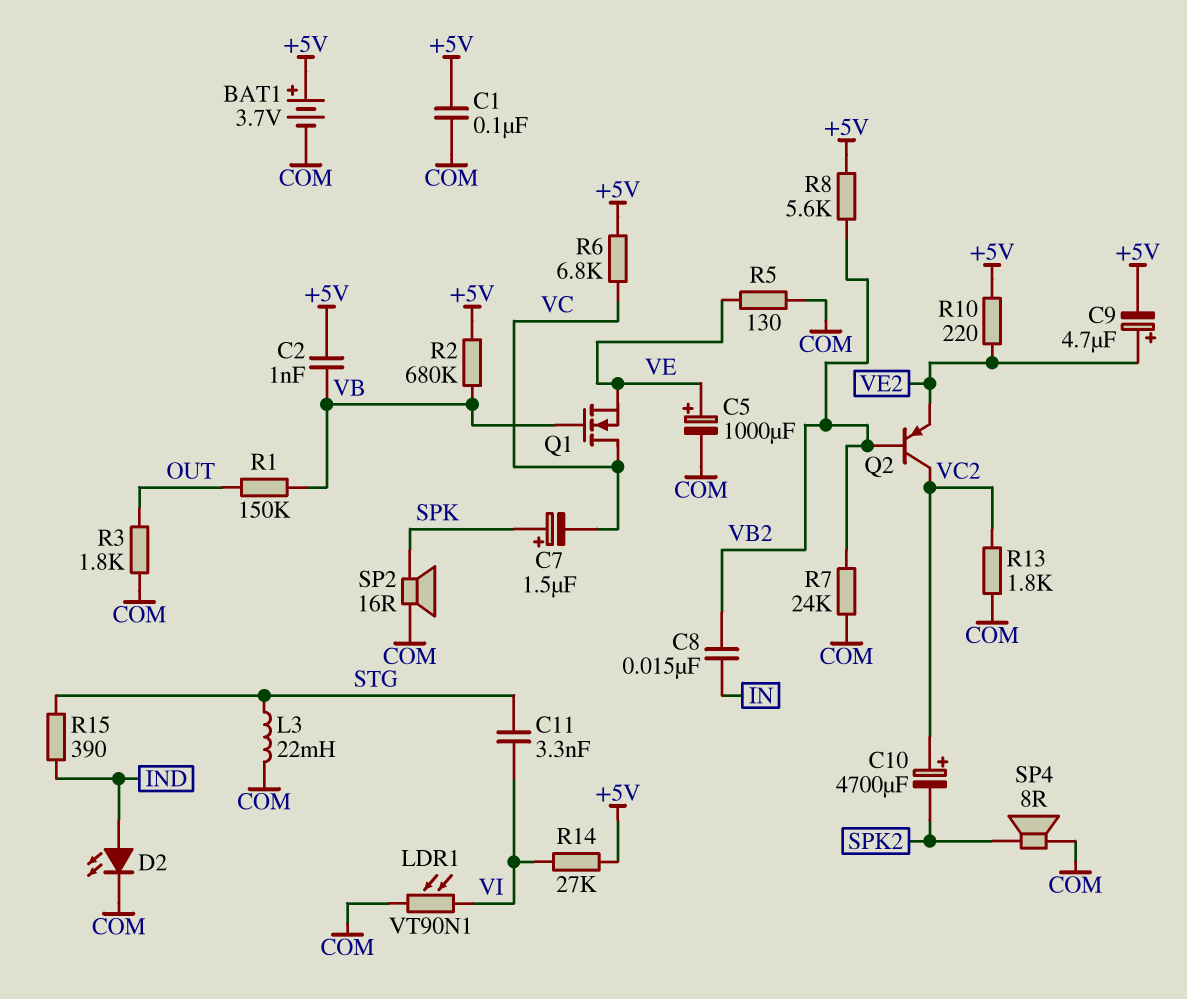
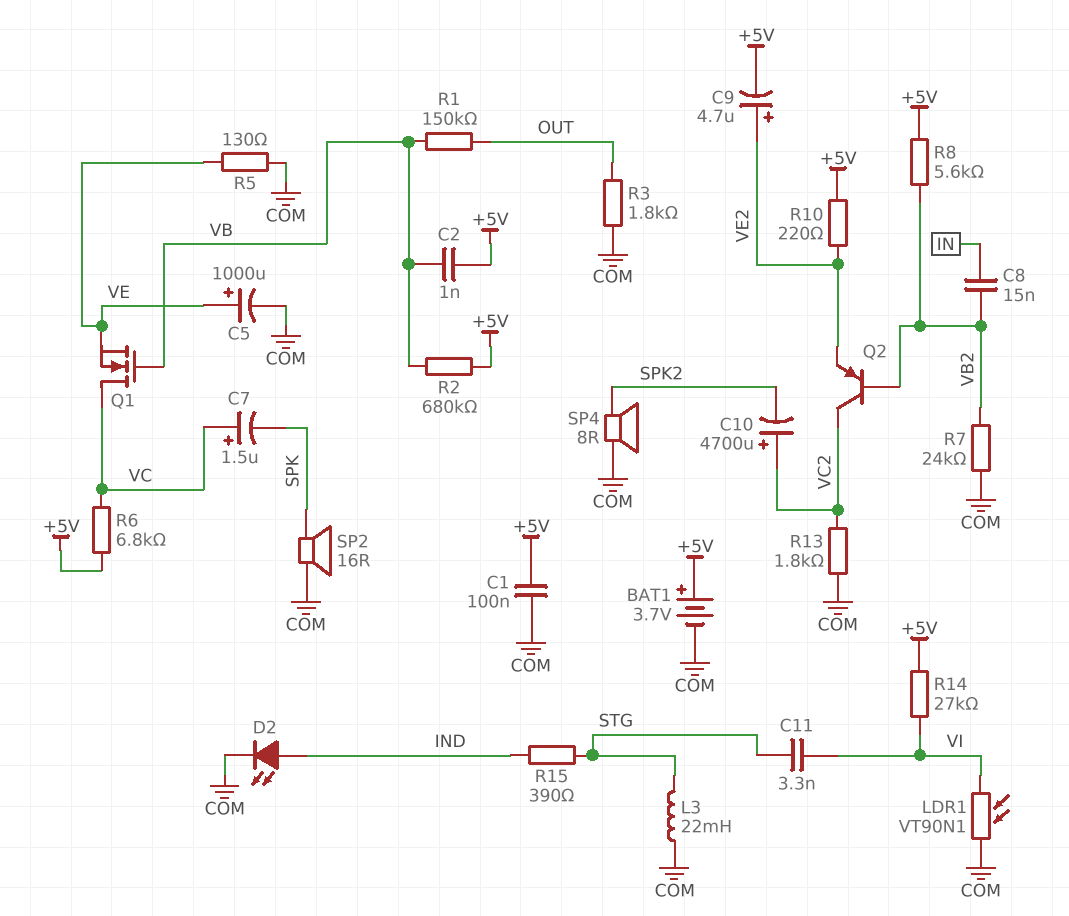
C7: 1.5uF (plus SPK, minus VC) -> 1.5uF (plus VC, minus SPK)

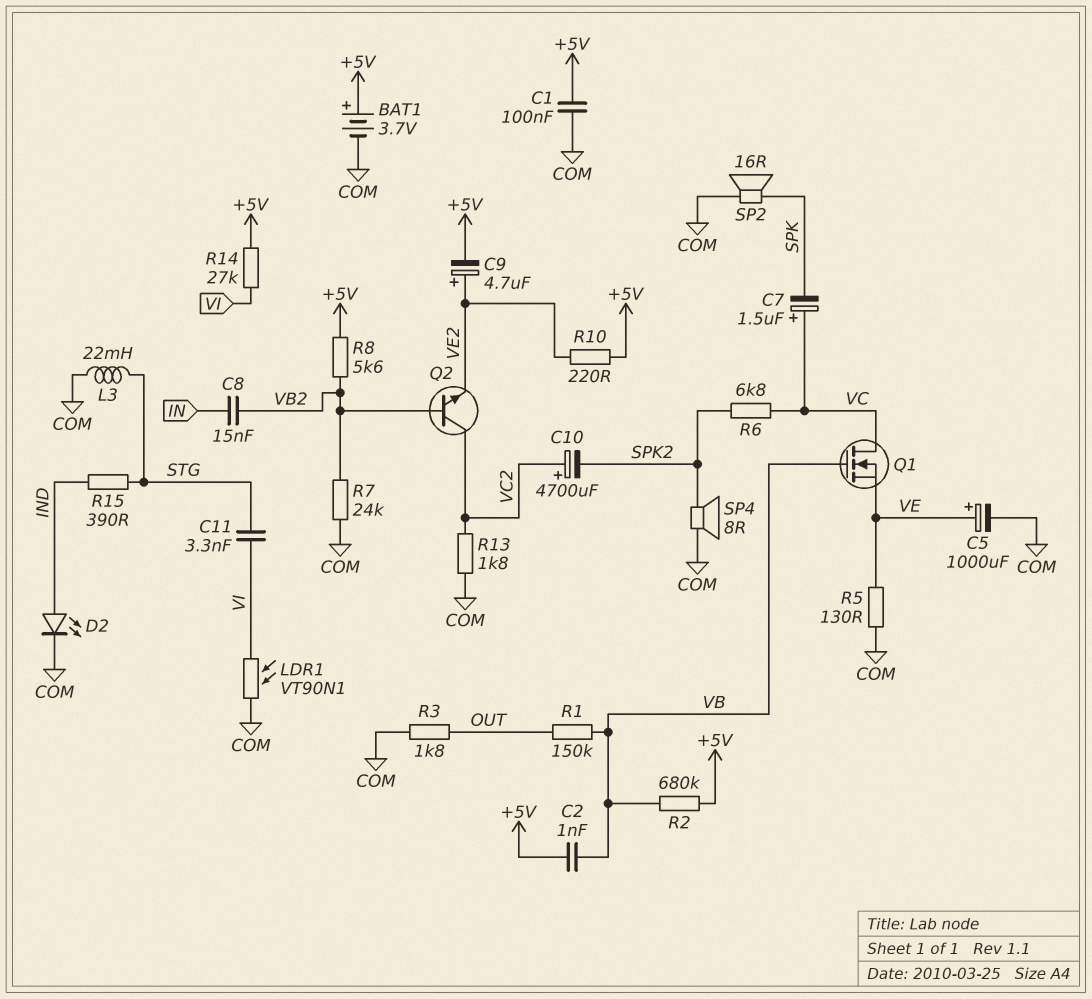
Q2: PNP (B VB2, C VC2, E VE2) -> NPN (B VB2, C VC2, E VE2)
R6: 6.8k (+5V, VC) -> 6.8k (SPK2, VC)

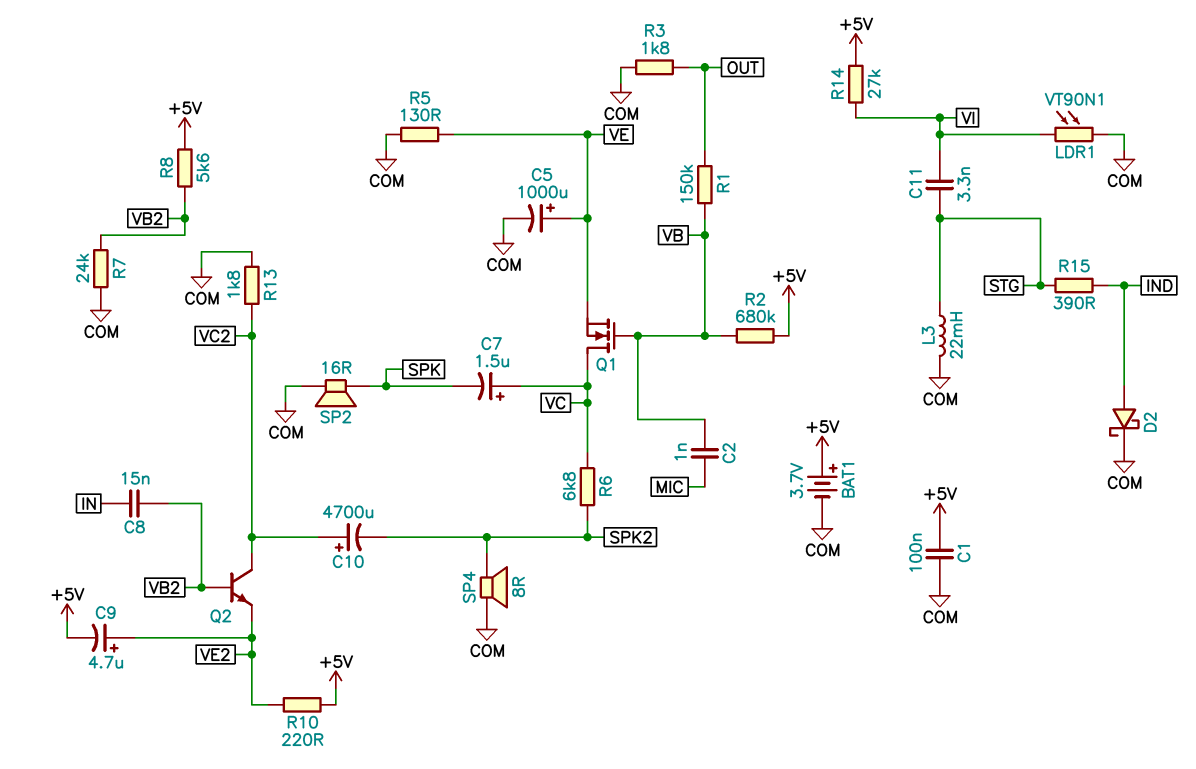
C2: 1nF (+5V, VB) -> 1nF (MIC, VB)
D2: LED (A IND, K COM) -> schottky (A IND, K COM)

